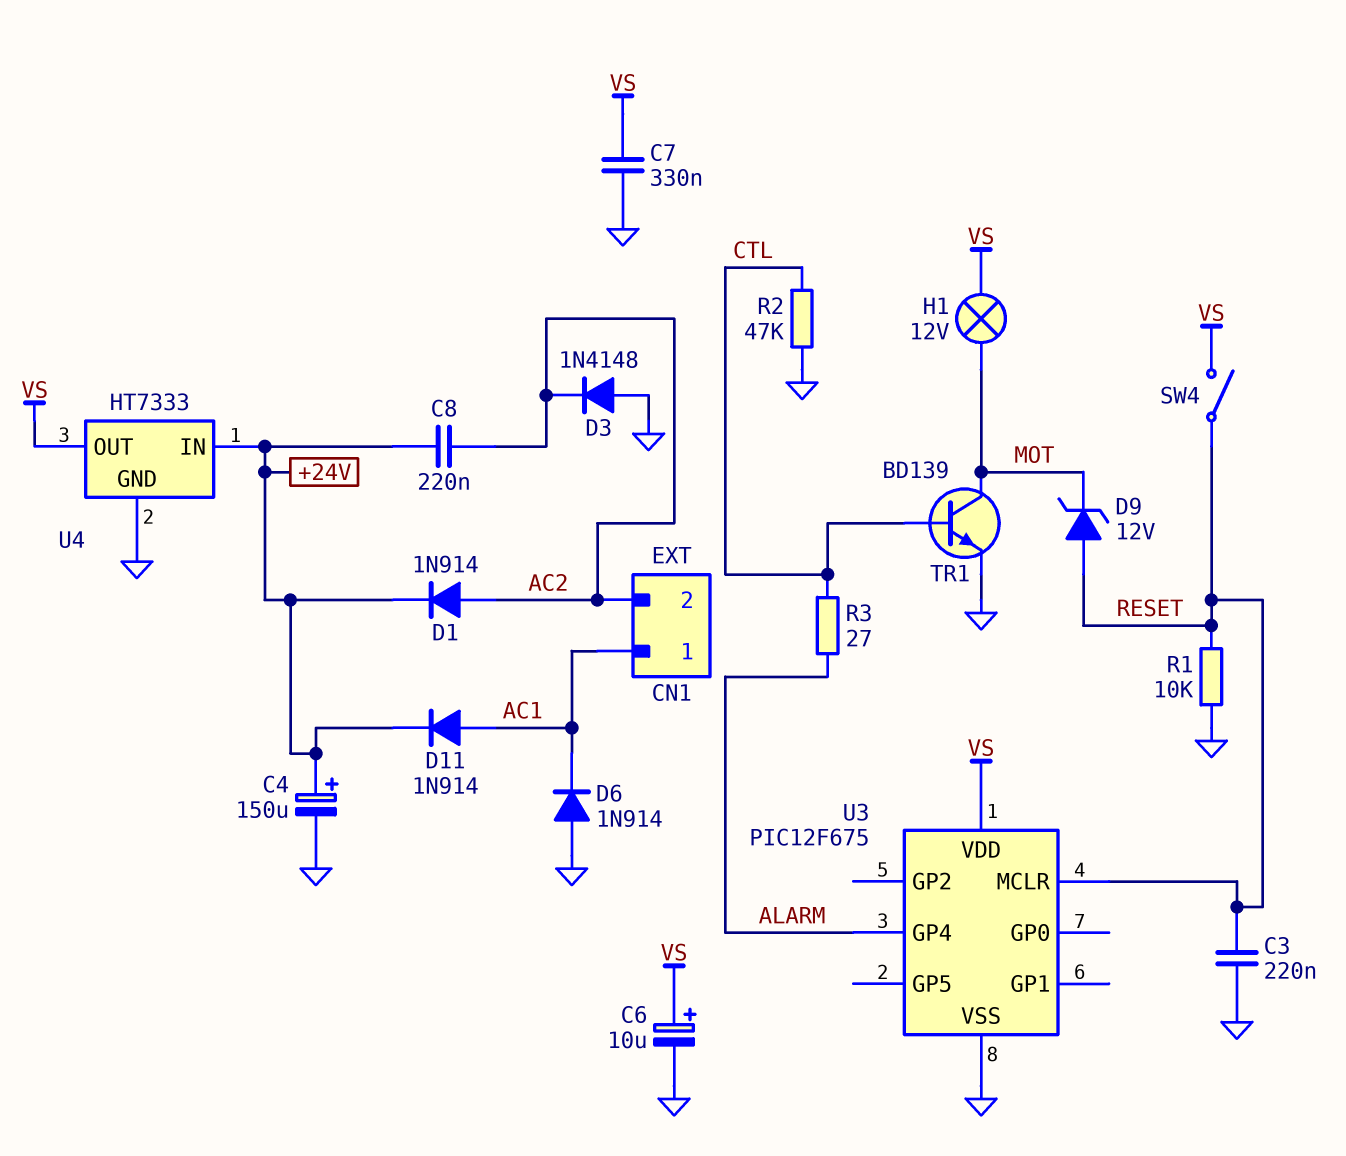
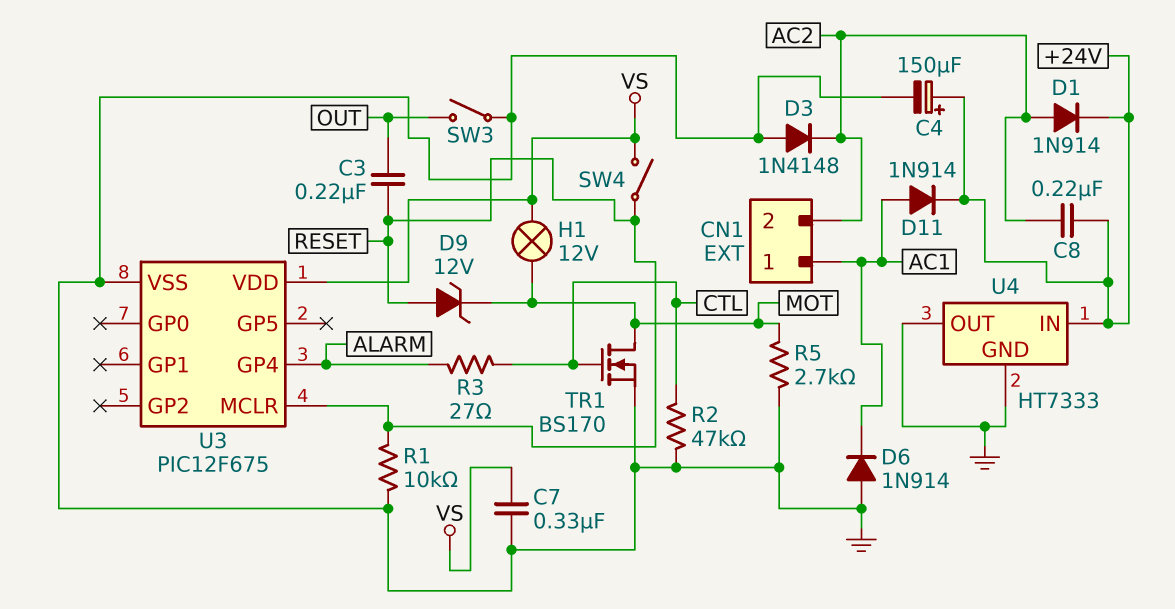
C3: 220nF (GND, RESET) -> 220nF (OUT, RESET)
C6: 10uF (plus VS, minus GND) -> none
R5: none -> 2.7k (GND, MOT)
SW3: none -> switch (GND, OUT)
TR1: NPN BD139 (B CTL, C MOT, E GND) -> NMOS BS170 (G CTL, D MOT, S GND)
U4 pin OUT: VS -> GND

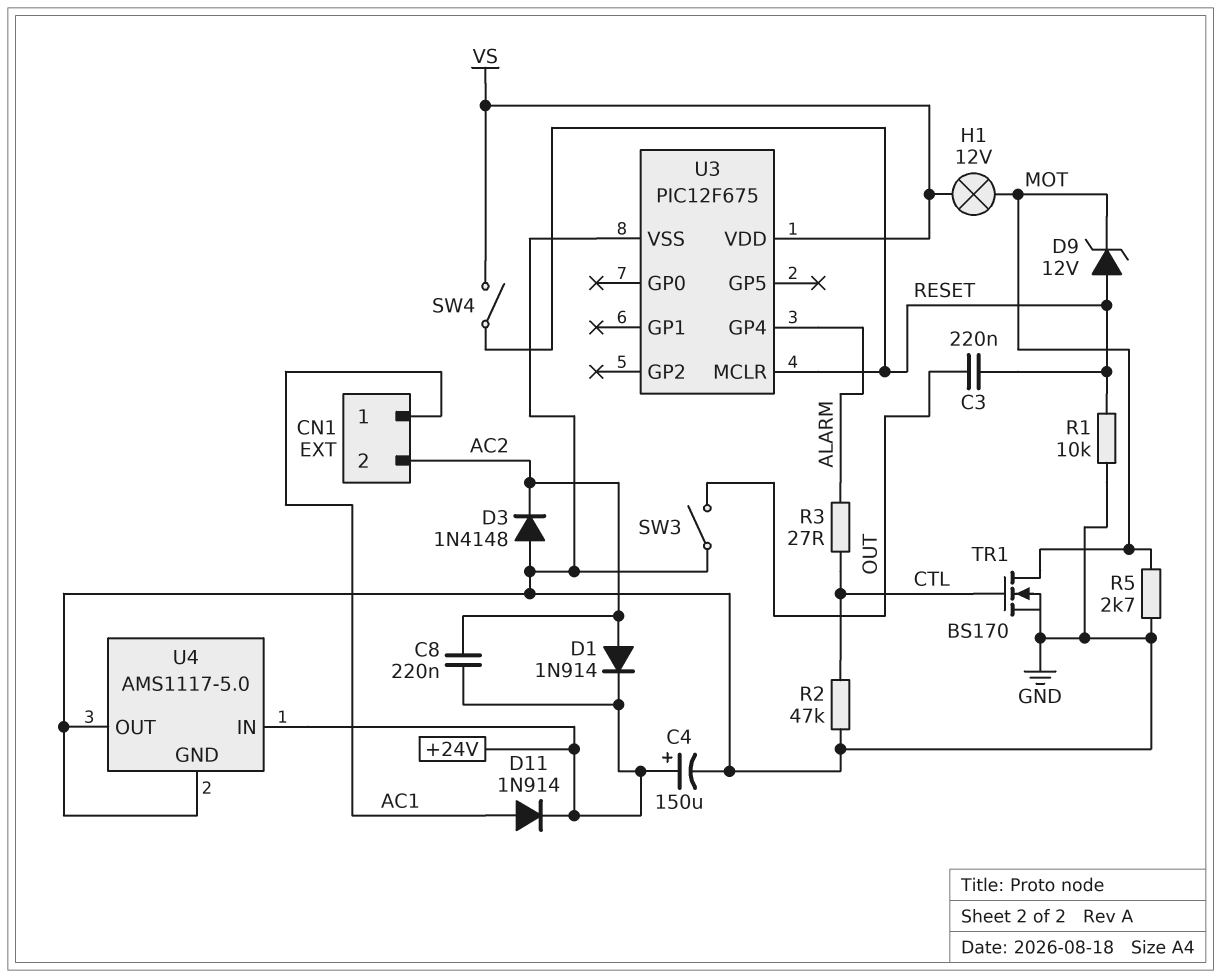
C7: 330nF (GND, VS) -> none
D6: diode 1N914 (A GND, K AC1) -> none
U4: HT7333 -> AMS1117-5.0

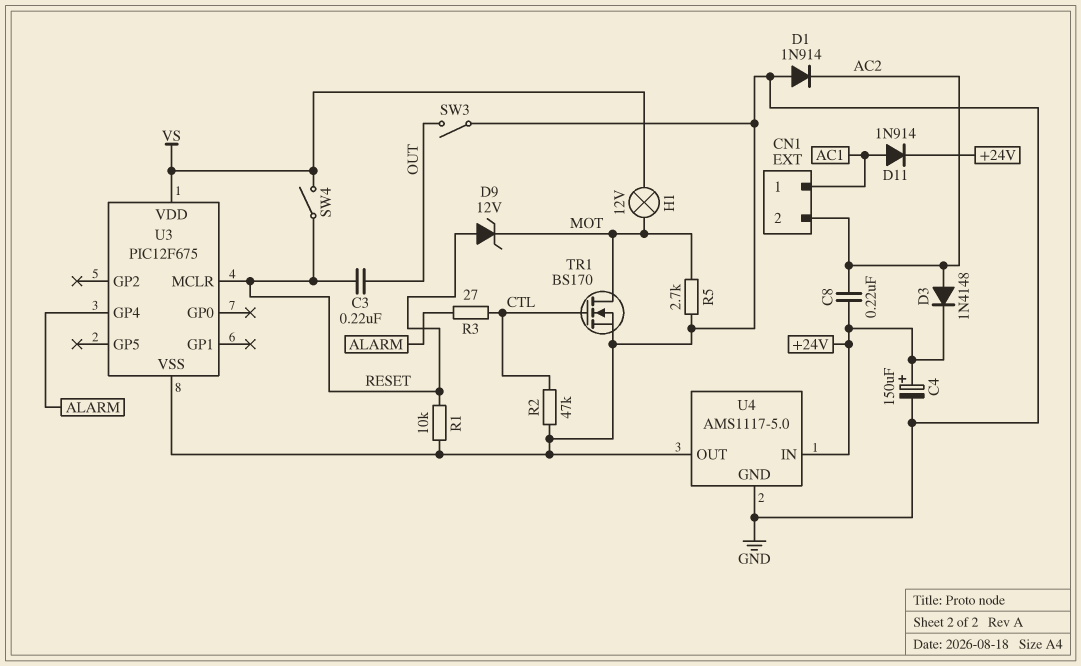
D1: diode 1N914 (A AC2, K +24V) -> diode 1N914 (A GND, K AC2)
D3: diode 1N4148 (A GND, K AC2) -> diode 1N4148 (A AC2, K +24V)

